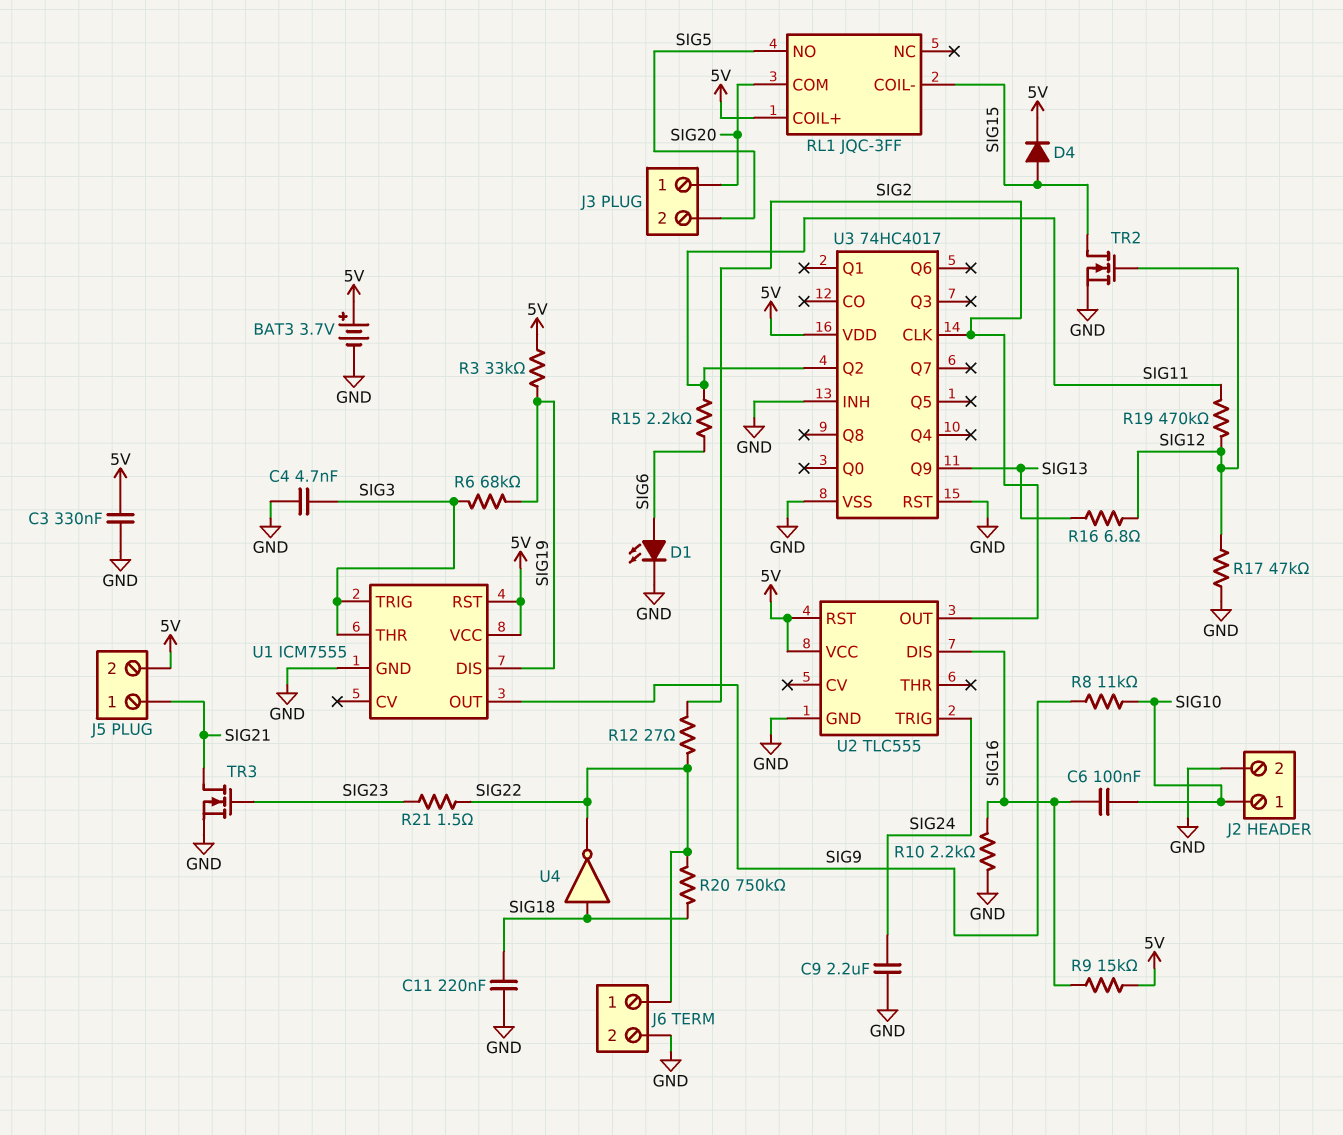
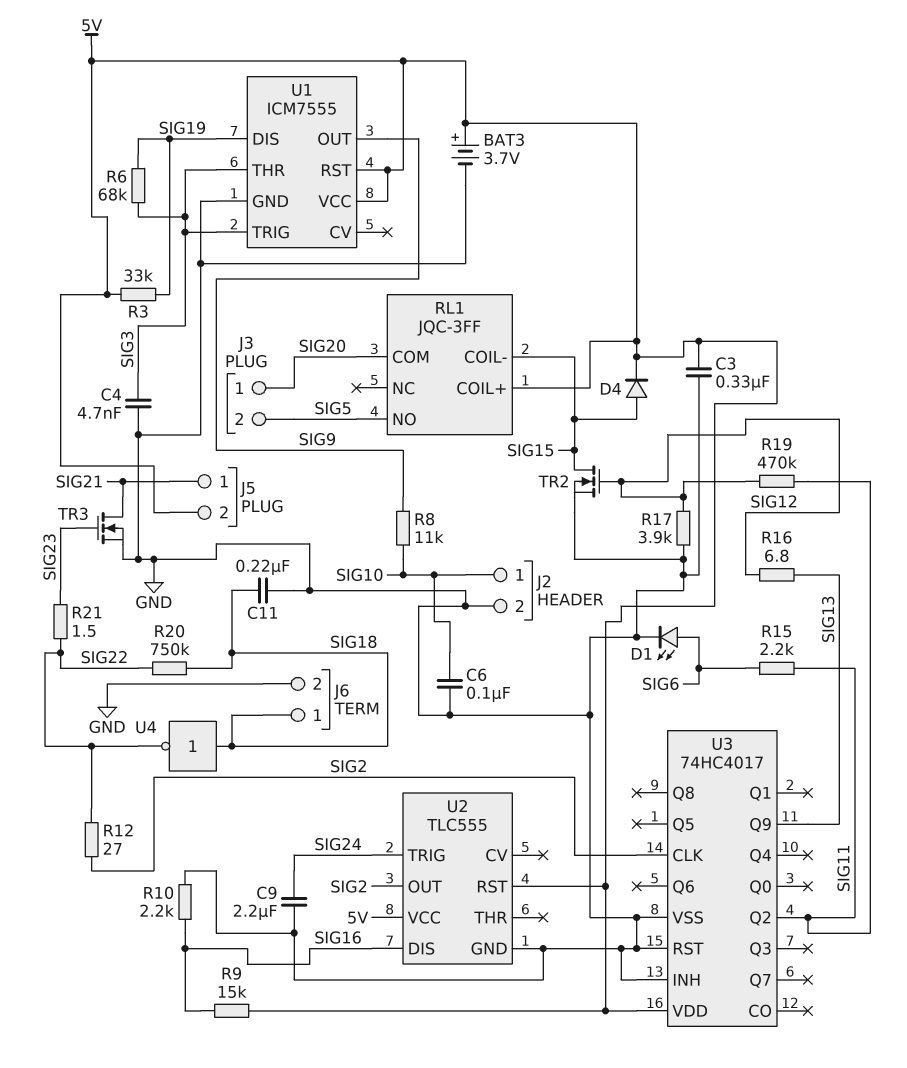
C6: 100nF (SIG10, SIG16) -> 100nF (GND, SIG10)
J6 pin 1: SIG22 -> SIG18
R17: 47k (GND, SIG12) -> 3.9k (GND, SIG12)

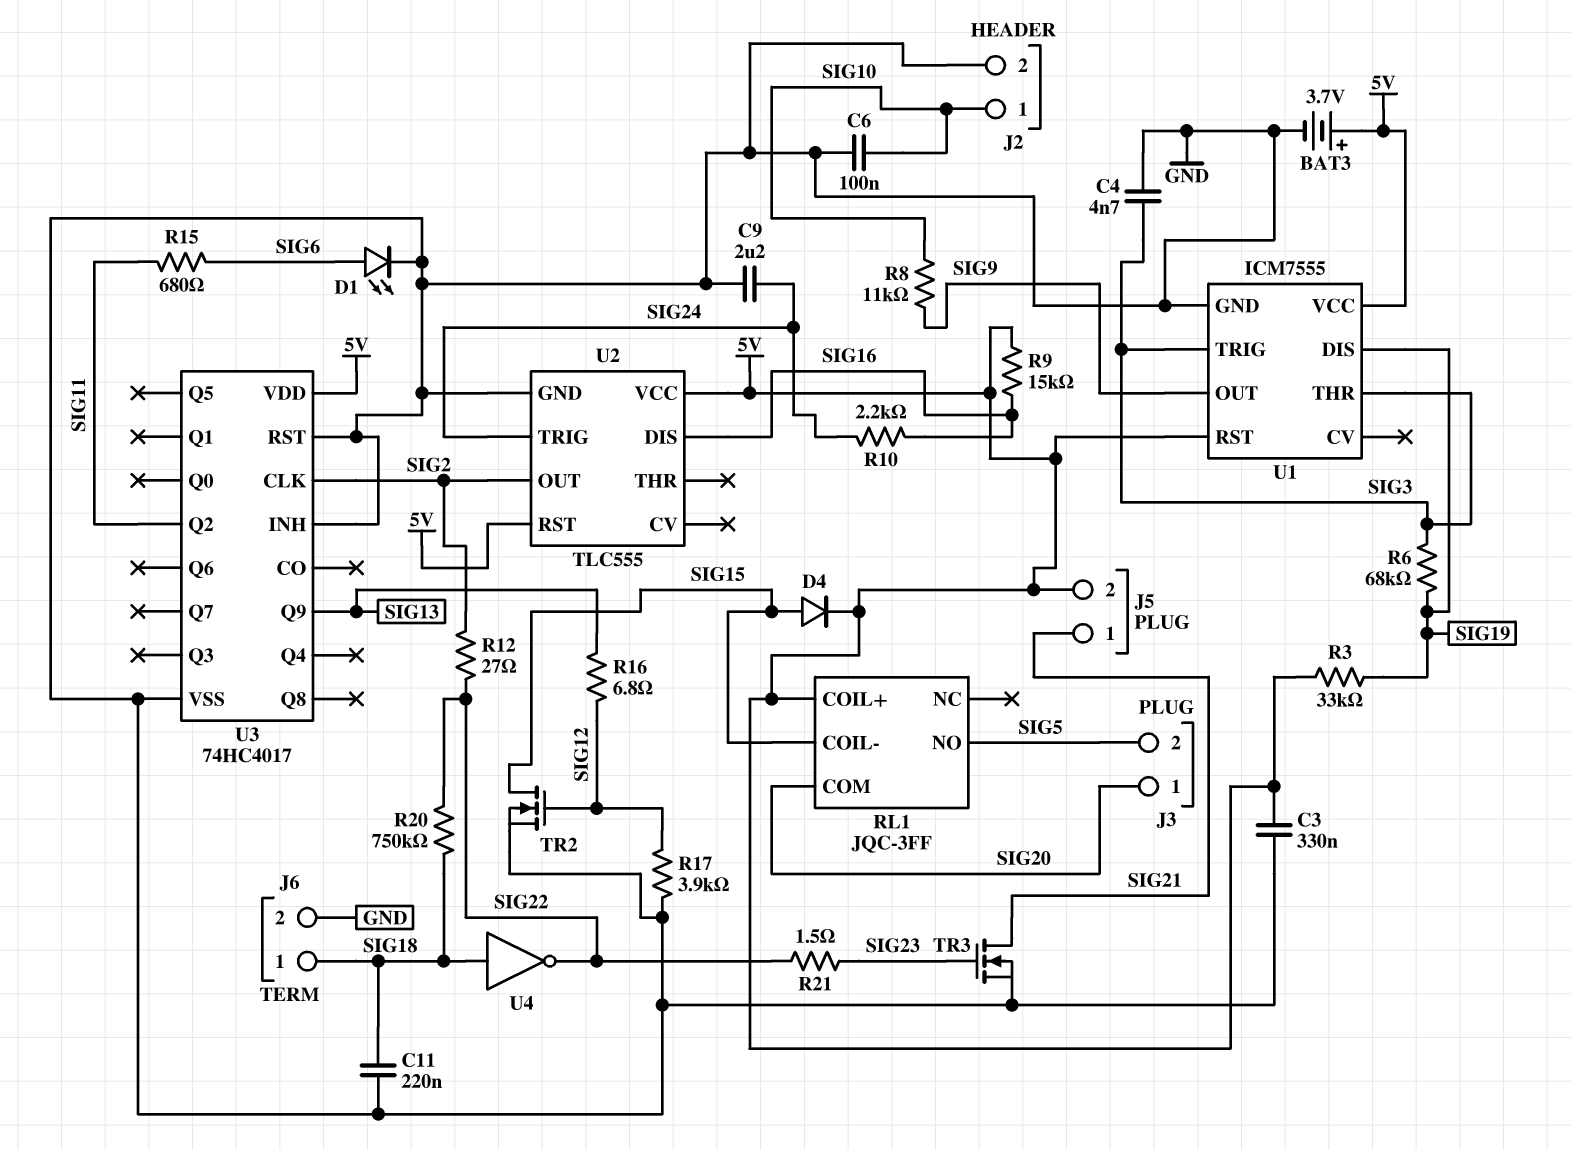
R10: 2.2k (GND, SIG16) -> 2.2k (SIG16, SIG24)
R15: 2.2k (SIG6, SIG11) -> 680 (SIG6, SIG11)
R19: 470k (SIG11, SIG12) -> none

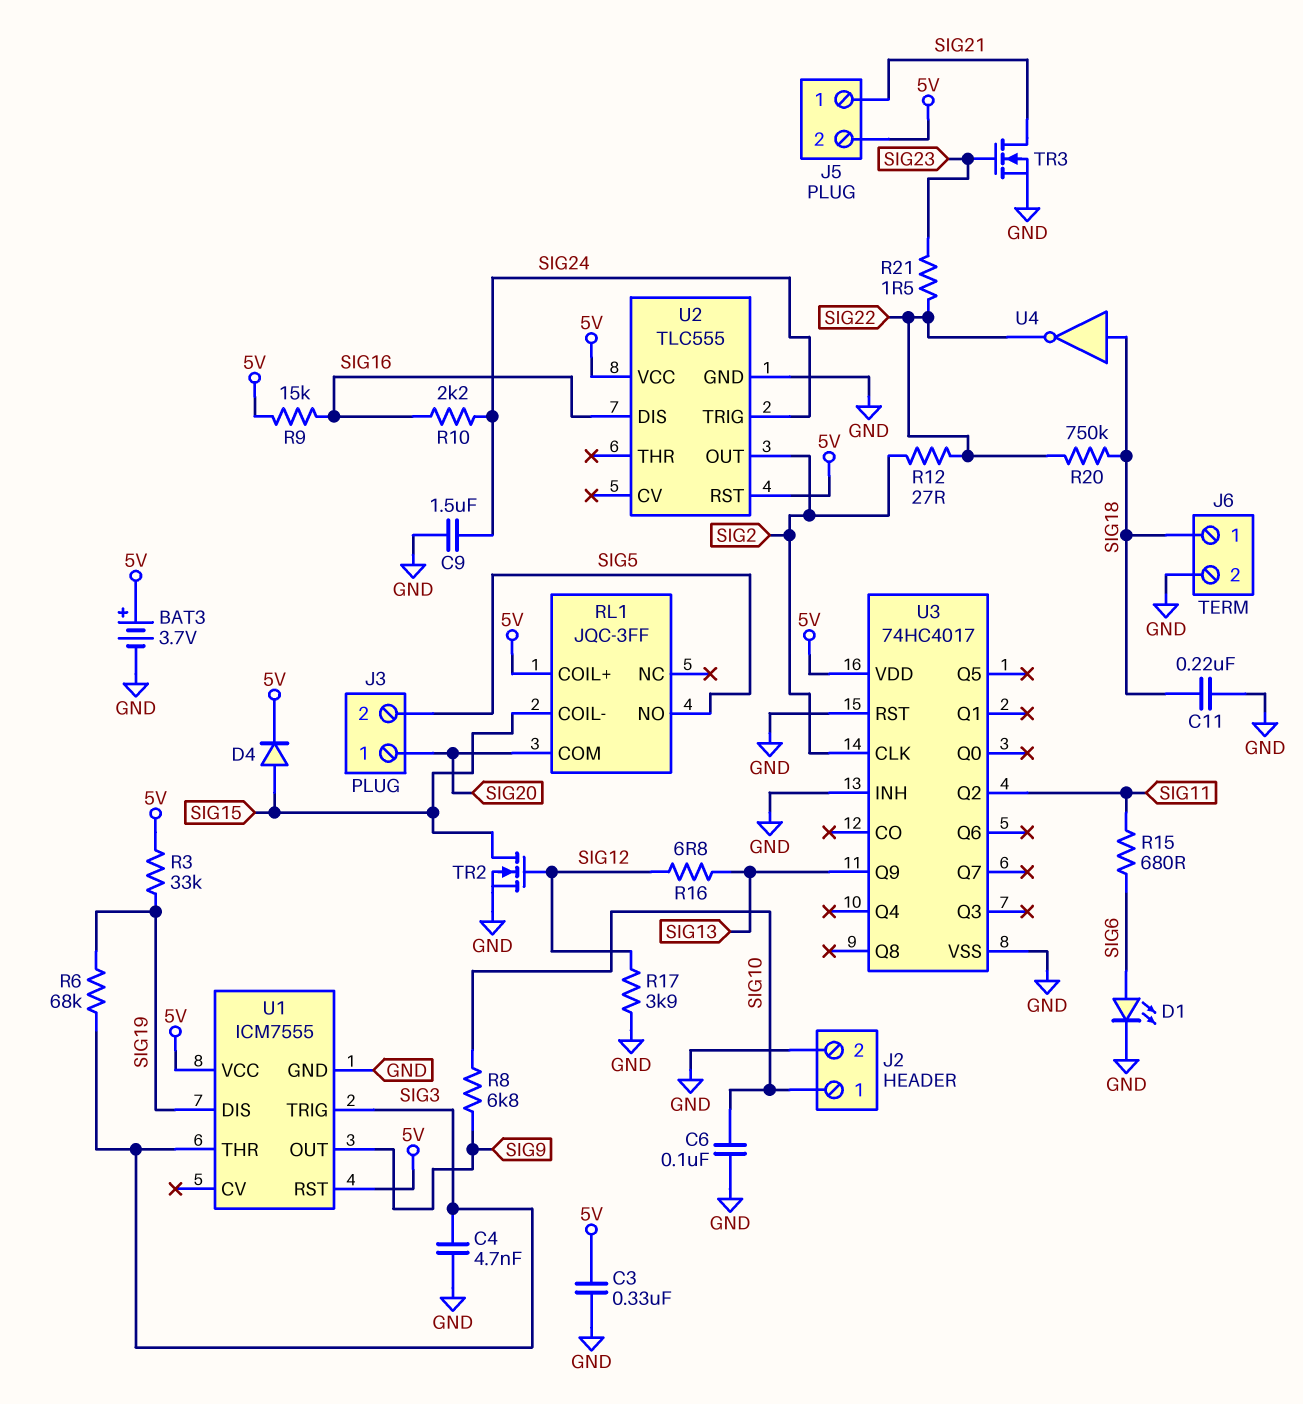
C9: 2.2uF (GND, SIG24) -> 1.5uF (GND, SIG24)
R8: 11k (SIG9, SIG10) -> 6.8k (SIG9, SIG10)

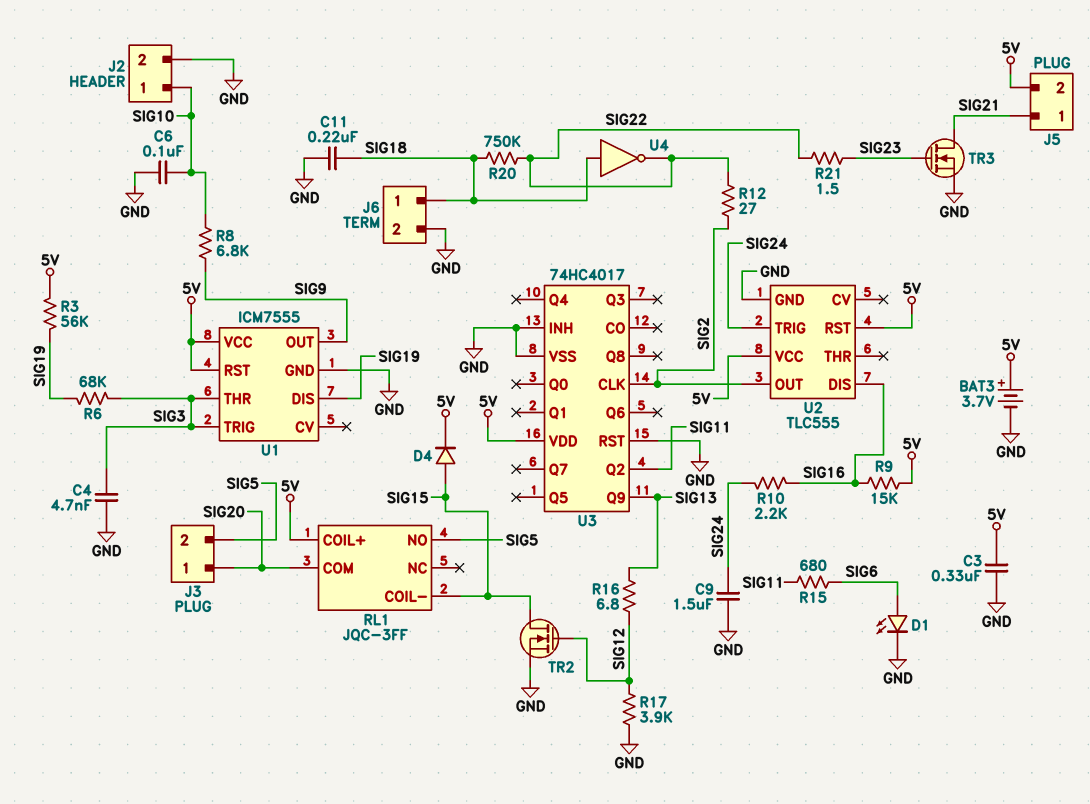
R3: 33k (5V, SIG19) -> 56k (5V, SIG19)

